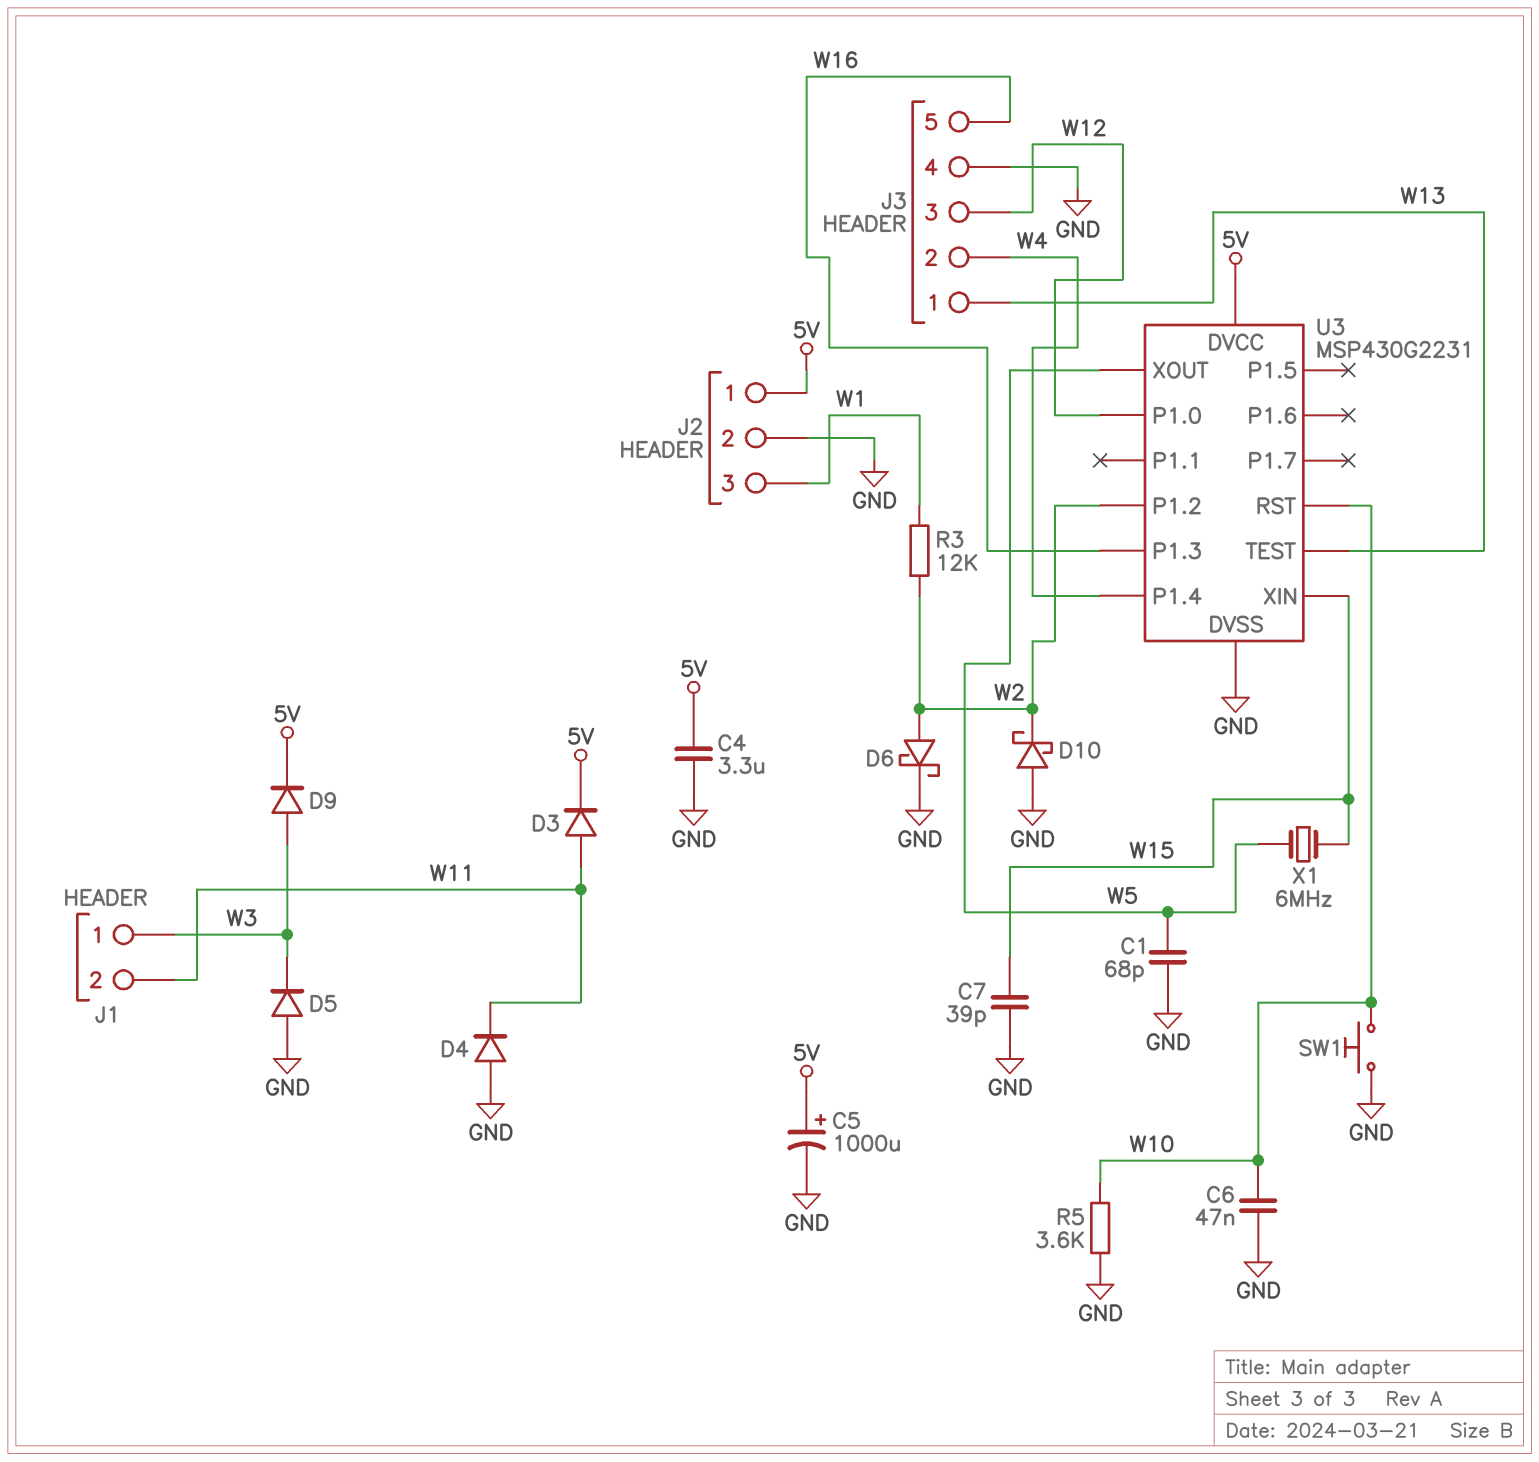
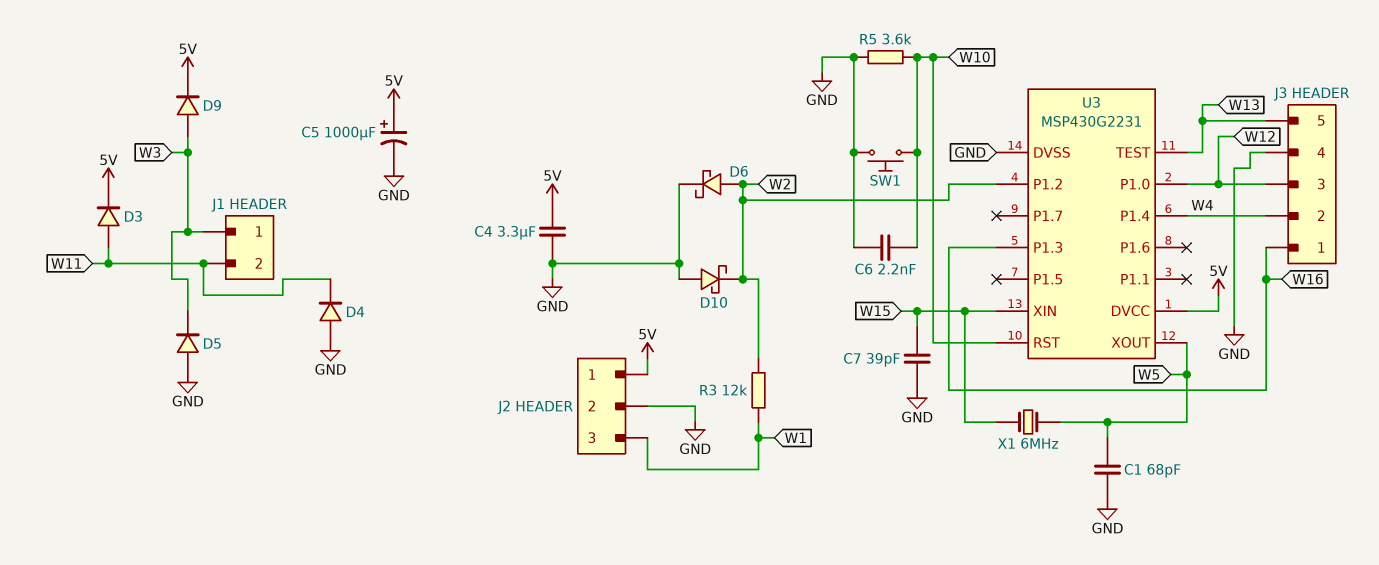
C6: 47nF (GND, W10) -> 2.2nF (GND, W10)
J3 pin 1: W13 -> W16
J3 pin 5: W16 -> W13

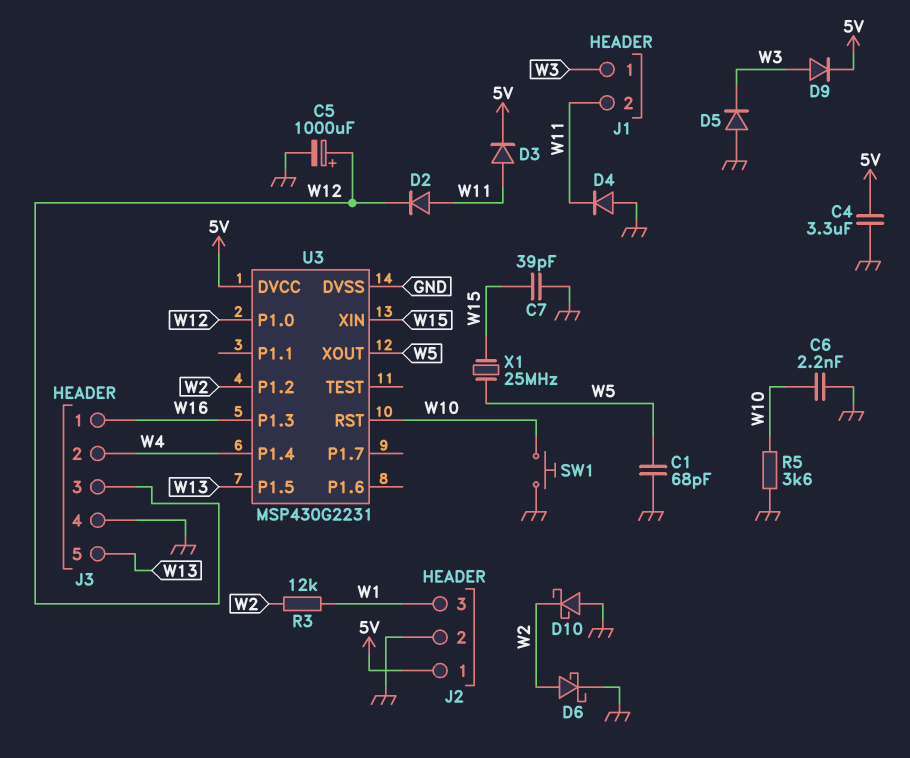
C5: 1000uF (plus 5V, minus GND) -> 1000uF (plus W12, minus GND)
D2: none -> diode (A W11, K W12)
U3 pin P1.5: none -> W13
U3 pin TEST: W13 -> none
X1: 6MHz (W5, W15) -> 25MHz (W5, W15)

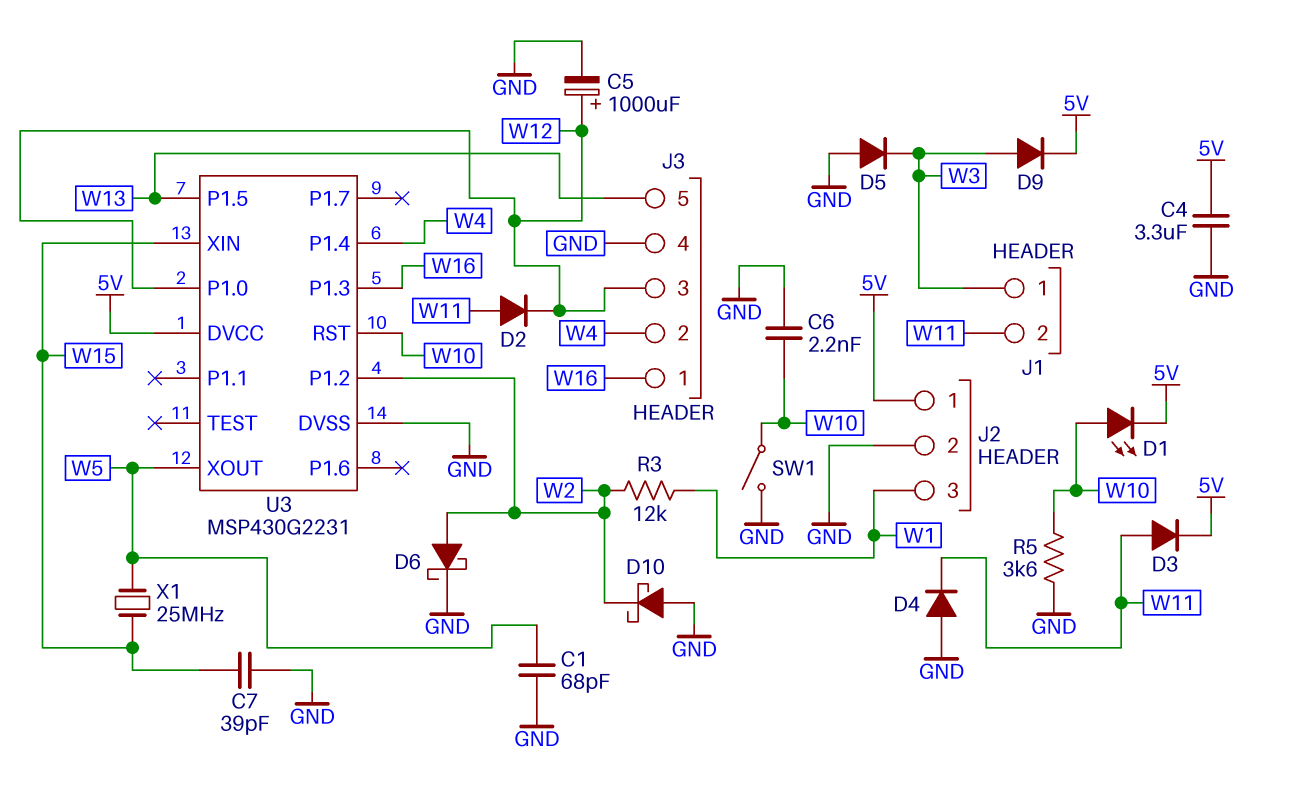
D1: none -> LED (A W10, K 5V)
SW1: button (GND, W10) -> switch (GND, W10)

